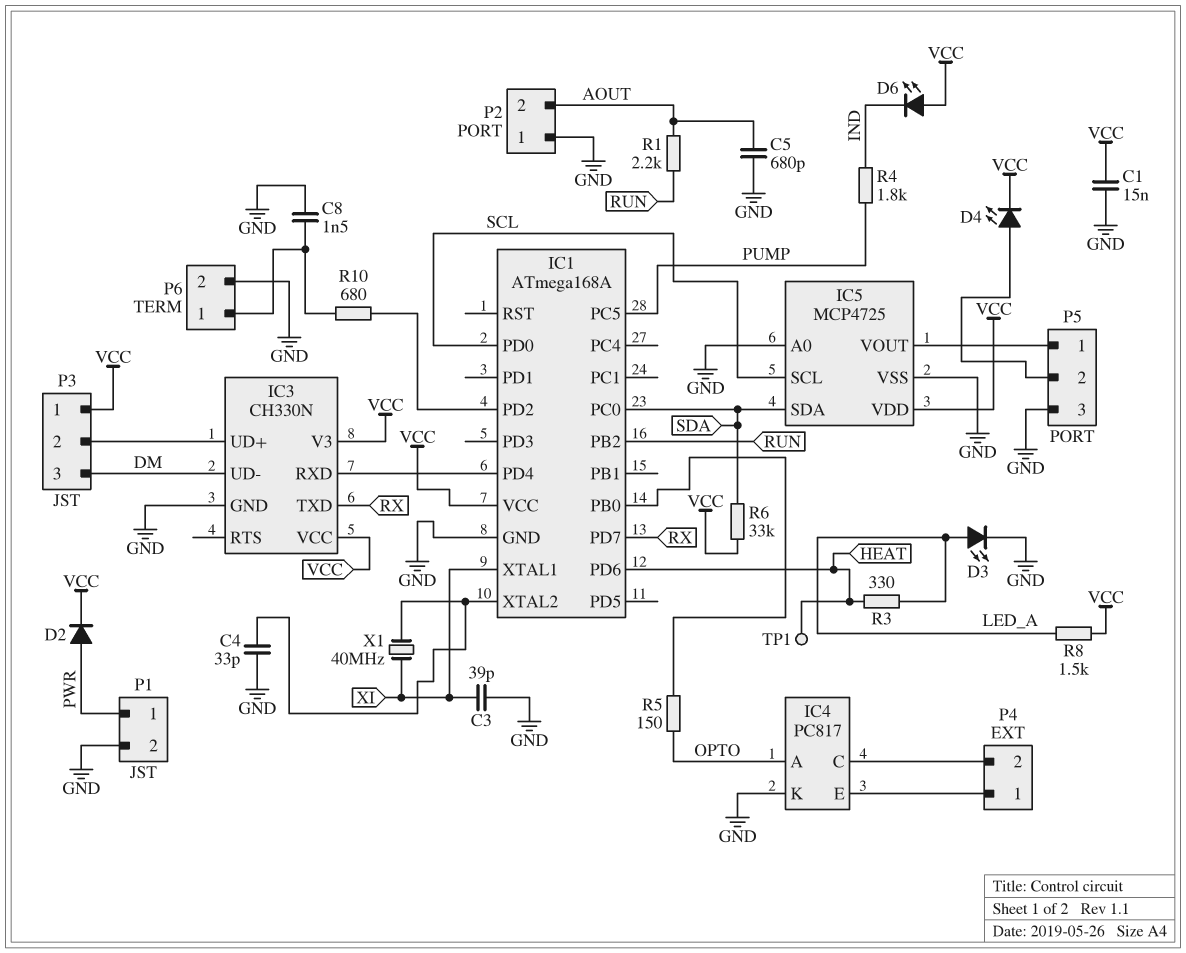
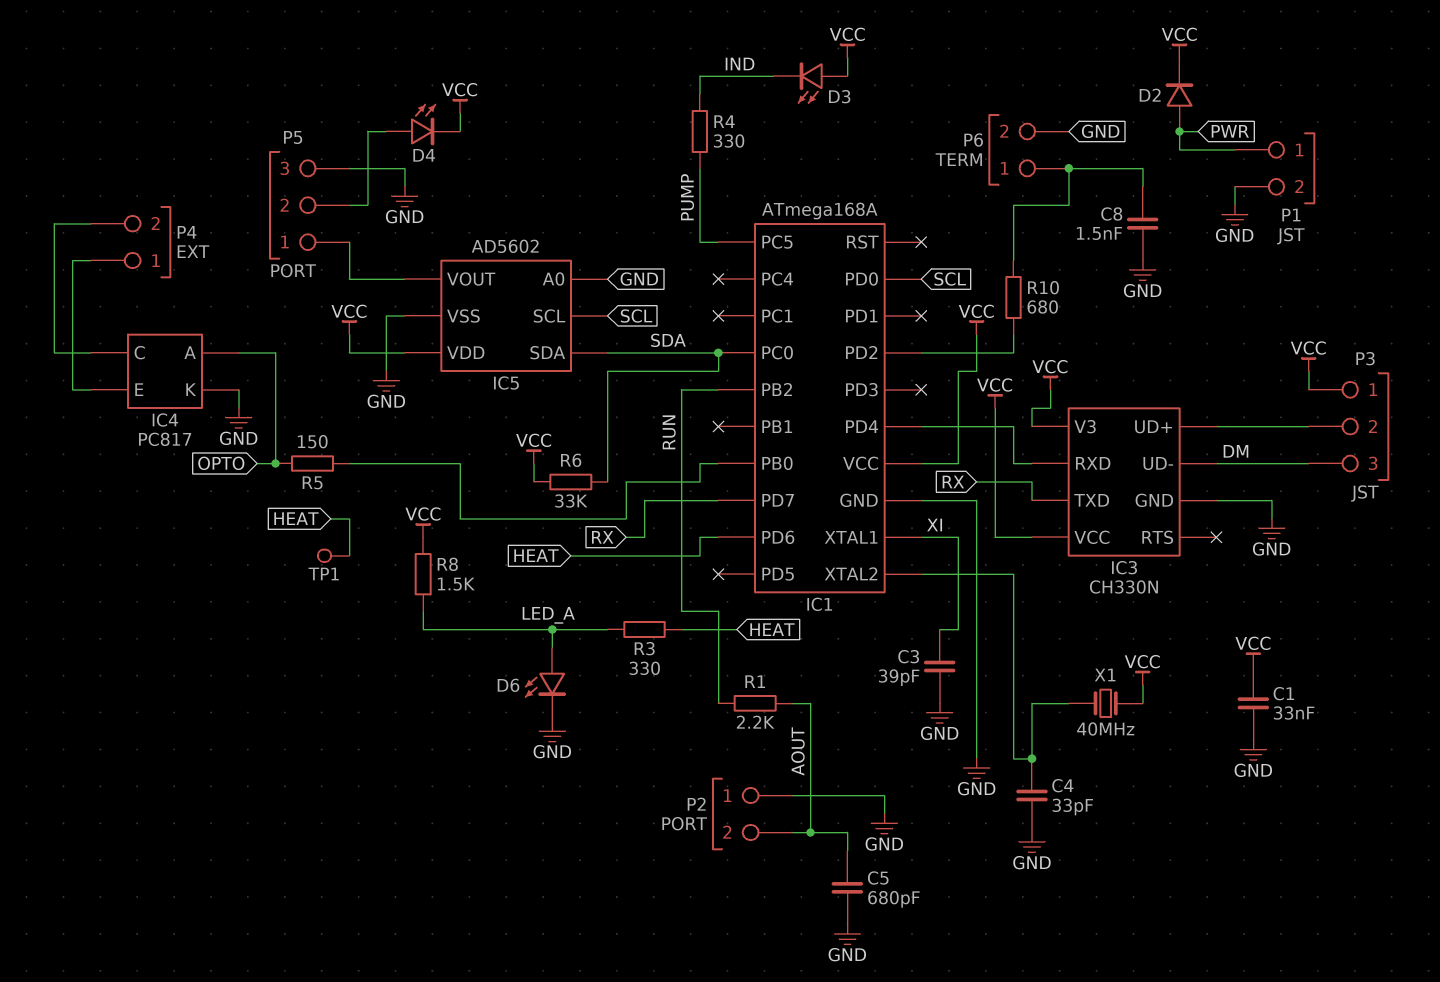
C1: 15nF (GND, VCC) -> 33nF (GND, VCC)
D3: LED (A LED_A, K GND) -> LED (A VCC, K IND)
D6: LED (A VCC, K IND) -> LED (A LED_A, K GND)
IC5: MCP4725 -> AD5602
R4: 1.8k (IND, PUMP) -> 330 (IND, PUMP)
X1: 40MHz (IC1/XTAL2, XI) -> 40MHz (IC1/XTAL2, VCC)

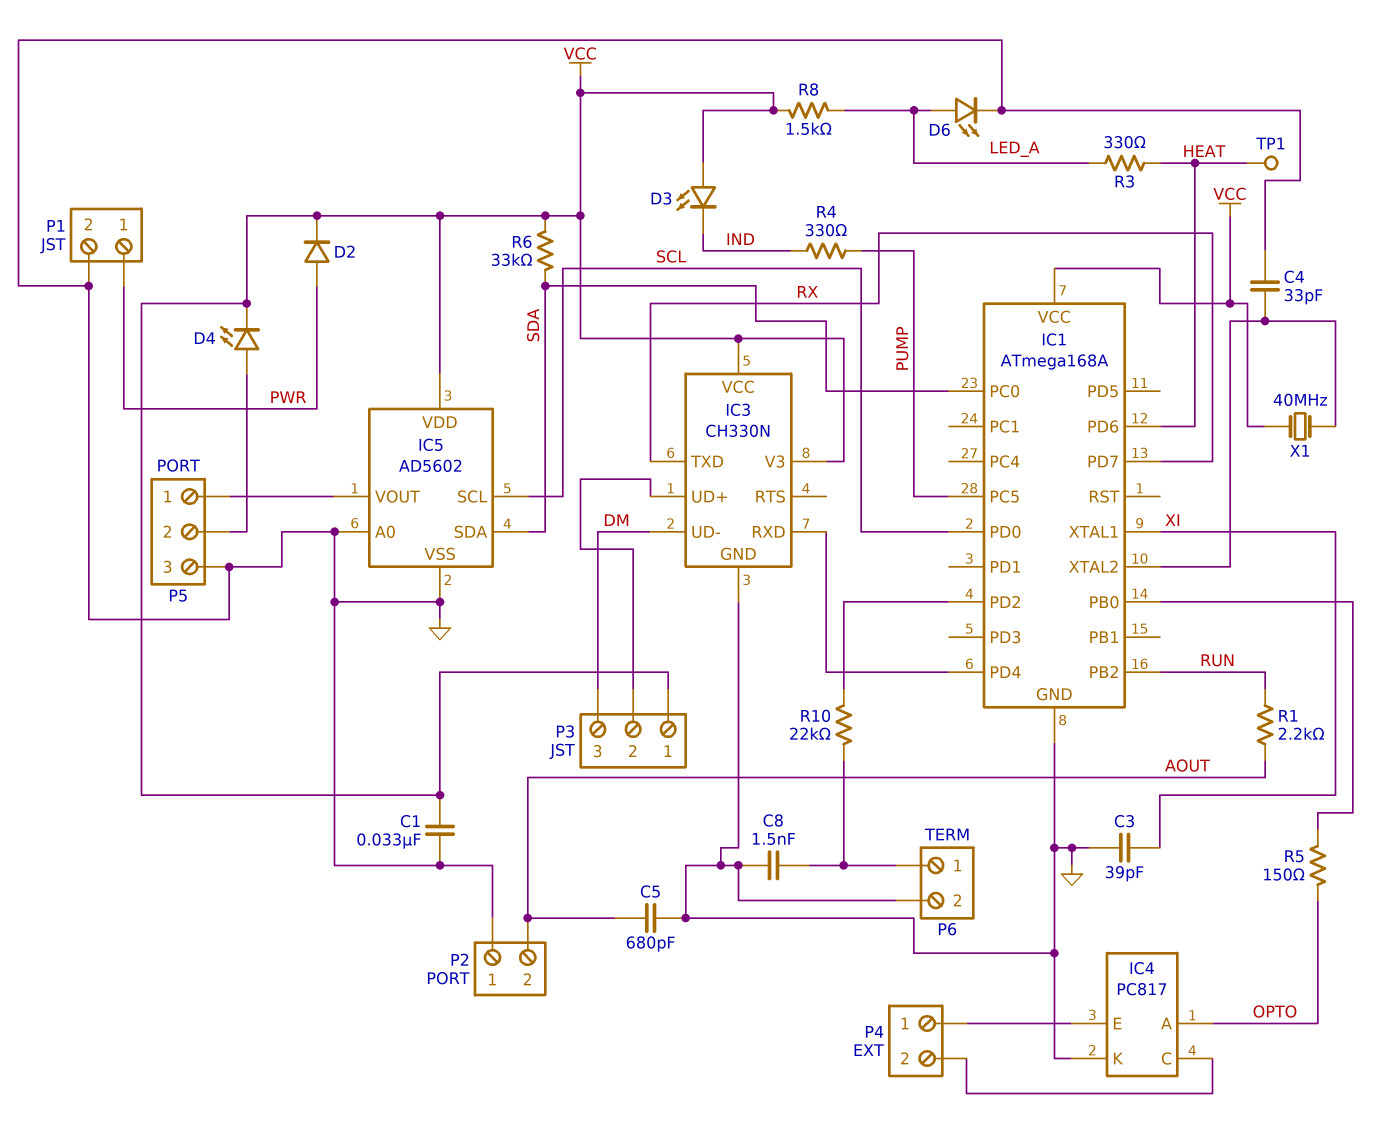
R10: 680 (IC1/PD2, P6/1) -> 22k (IC1/PD2, P6/1)

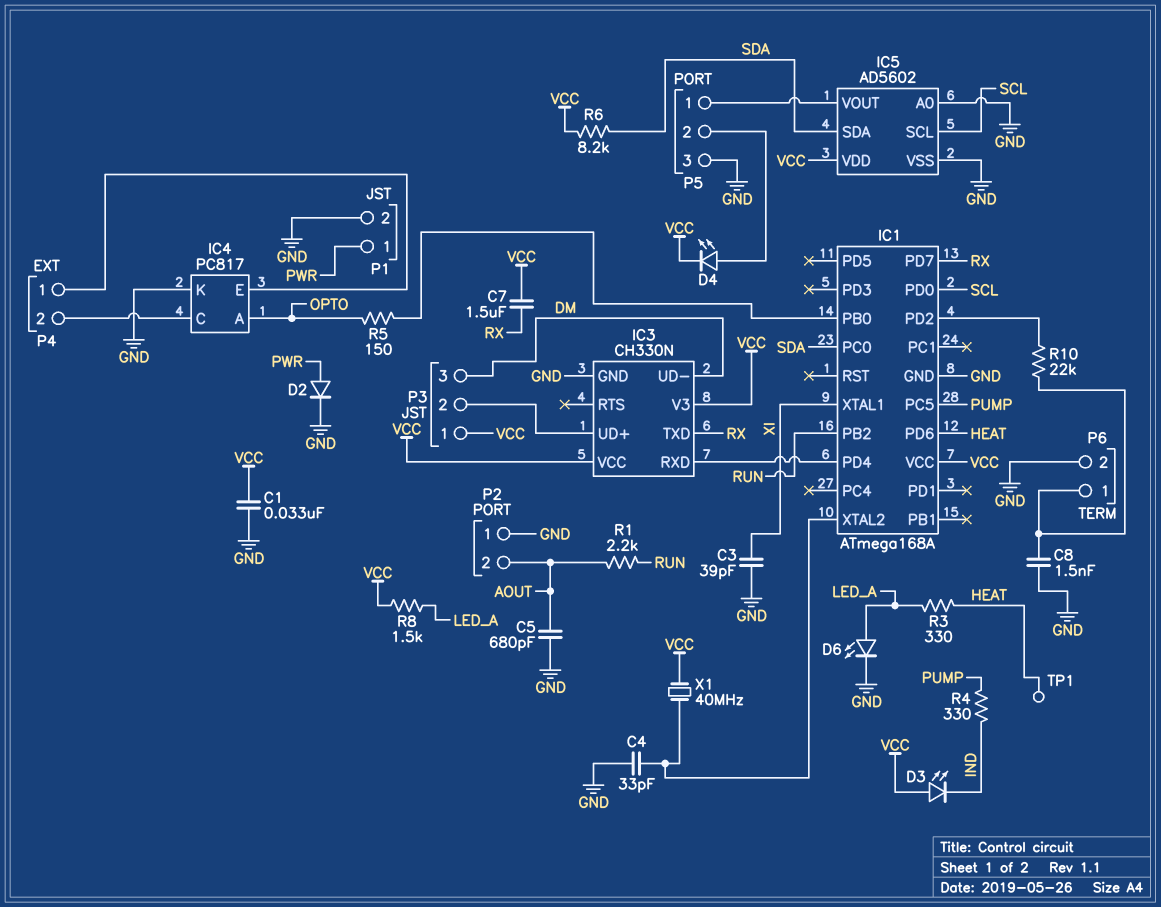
C7: none -> 1.5uF (RX, VCC)
D2: diode (A PWR, K VCC) -> diode (A PWR, K GND)
R6: 33k (SDA, VCC) -> 8.2k (SDA, VCC)

